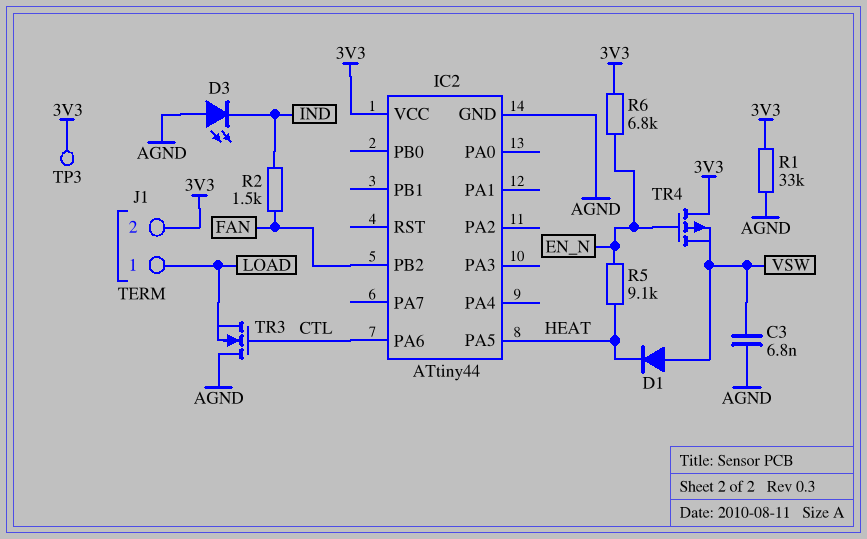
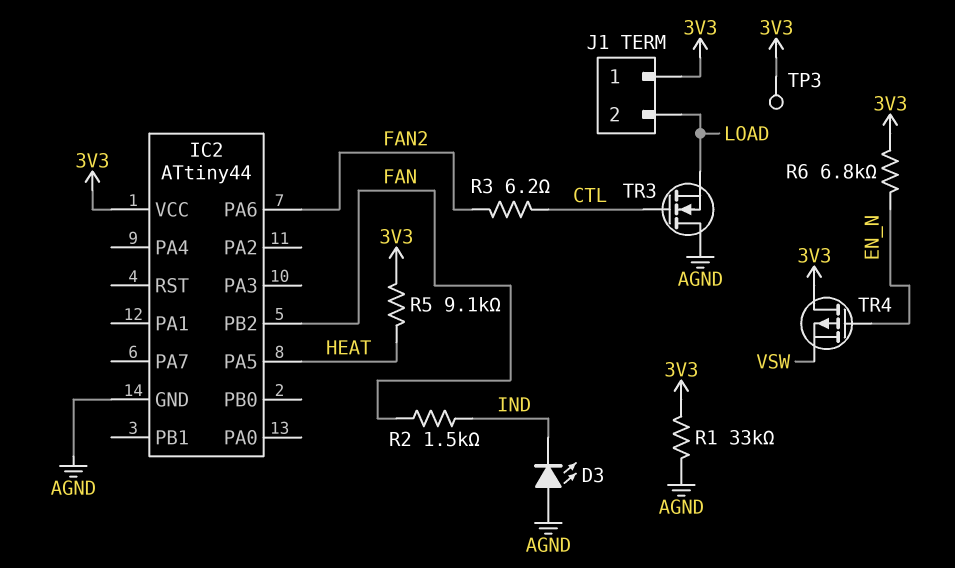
C3: 6.8nF (AGND, VSW) -> none
D1: diode (A VSW, K HEAT) -> none
IC2 pin PA6: CTL -> FAN2
J1 pin 1: LOAD -> 3V3
J1 pin 2: 3V3 -> LOAD
R3: none -> 6.2 (CTL, FAN2)
R5: 9.1k (EN_N, HEAT) -> 9.1k (3V3, HEAT)

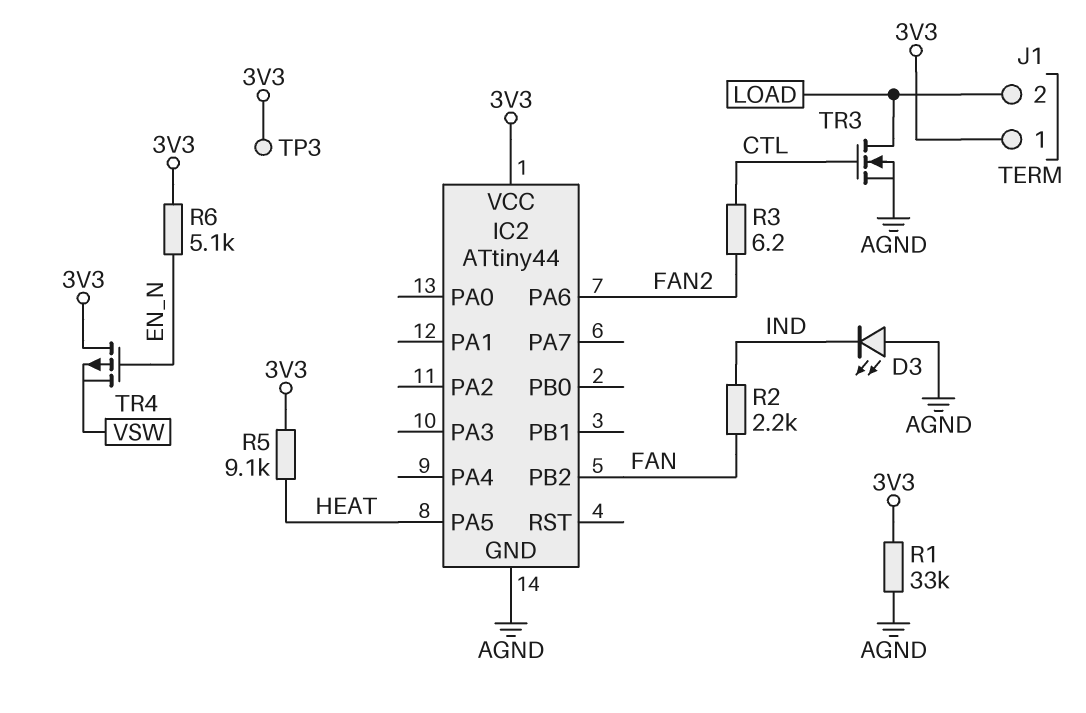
R2: 1.5k (FAN, IND) -> 2.2k (FAN, IND)
R6: 6.8k (3V3, EN_N) -> 5.1k (3V3, EN_N)
TR3: NMOS (G CTL, D AGND, S LOAD) -> NMOS (G CTL, D LOAD, S AGND)

